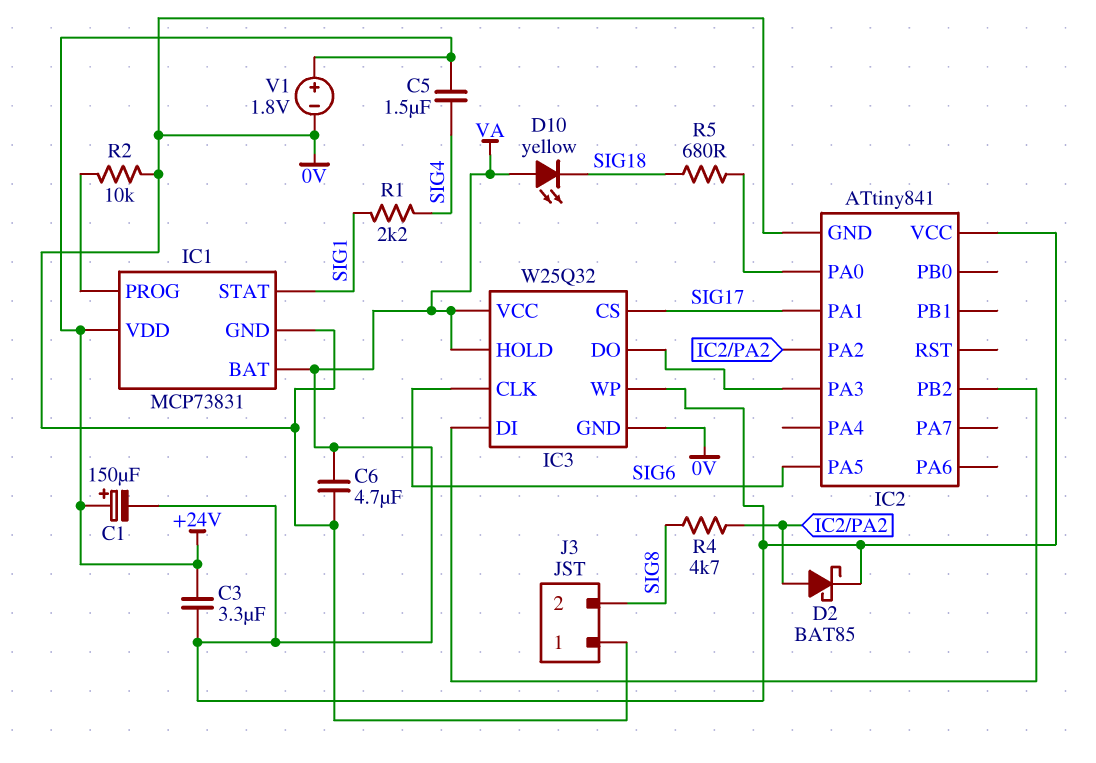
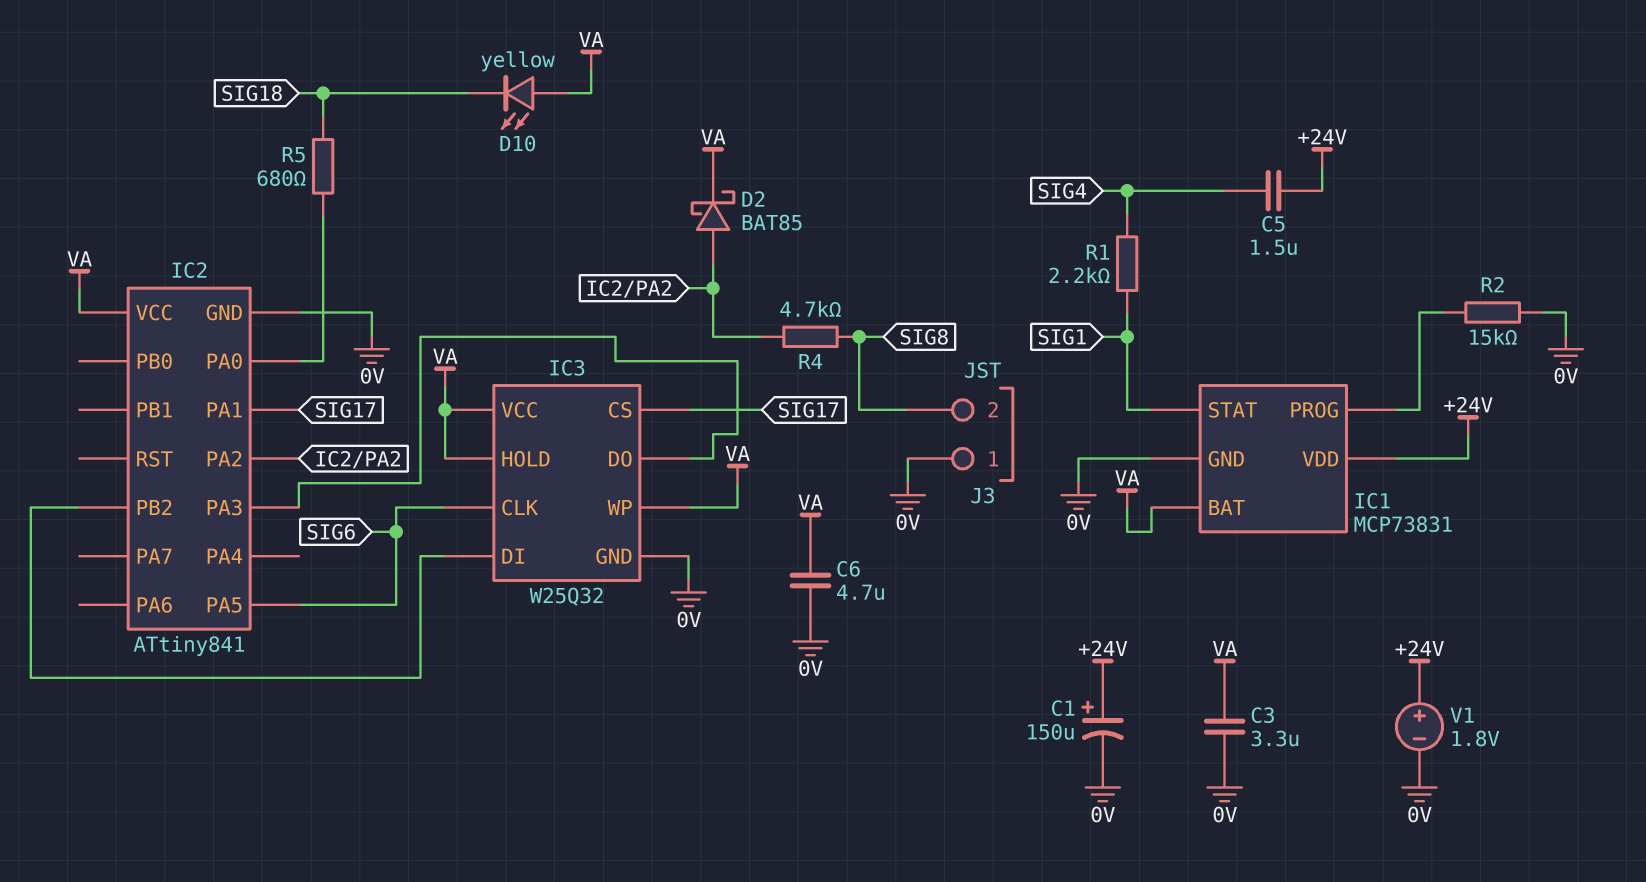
C1: 150uF (plus +24V, minus VA) -> 150uF (plus +24V, minus 0V)
C3: 3.3uF (+24V, VA) -> 3.3uF (0V, VA)
R2: 10k (0V, IC1/PROG) -> 15k (0V, IC1/PROG)

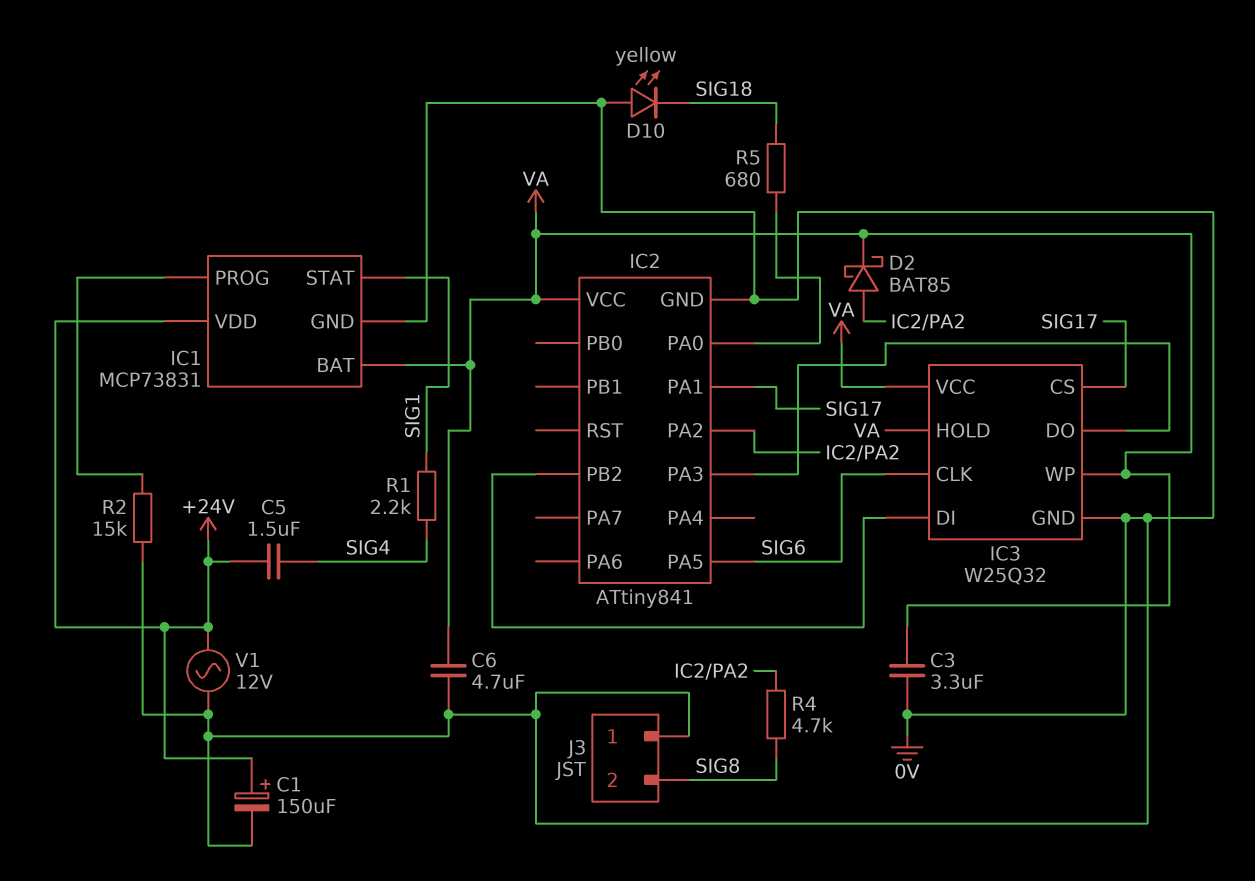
D10: LED yellow (A VA, K SIG18) -> LED yellow (A 0V, K SIG18)
V1: 1.8V (plus +24V, minus 0V) -> AC 12V (+24V, 0V)

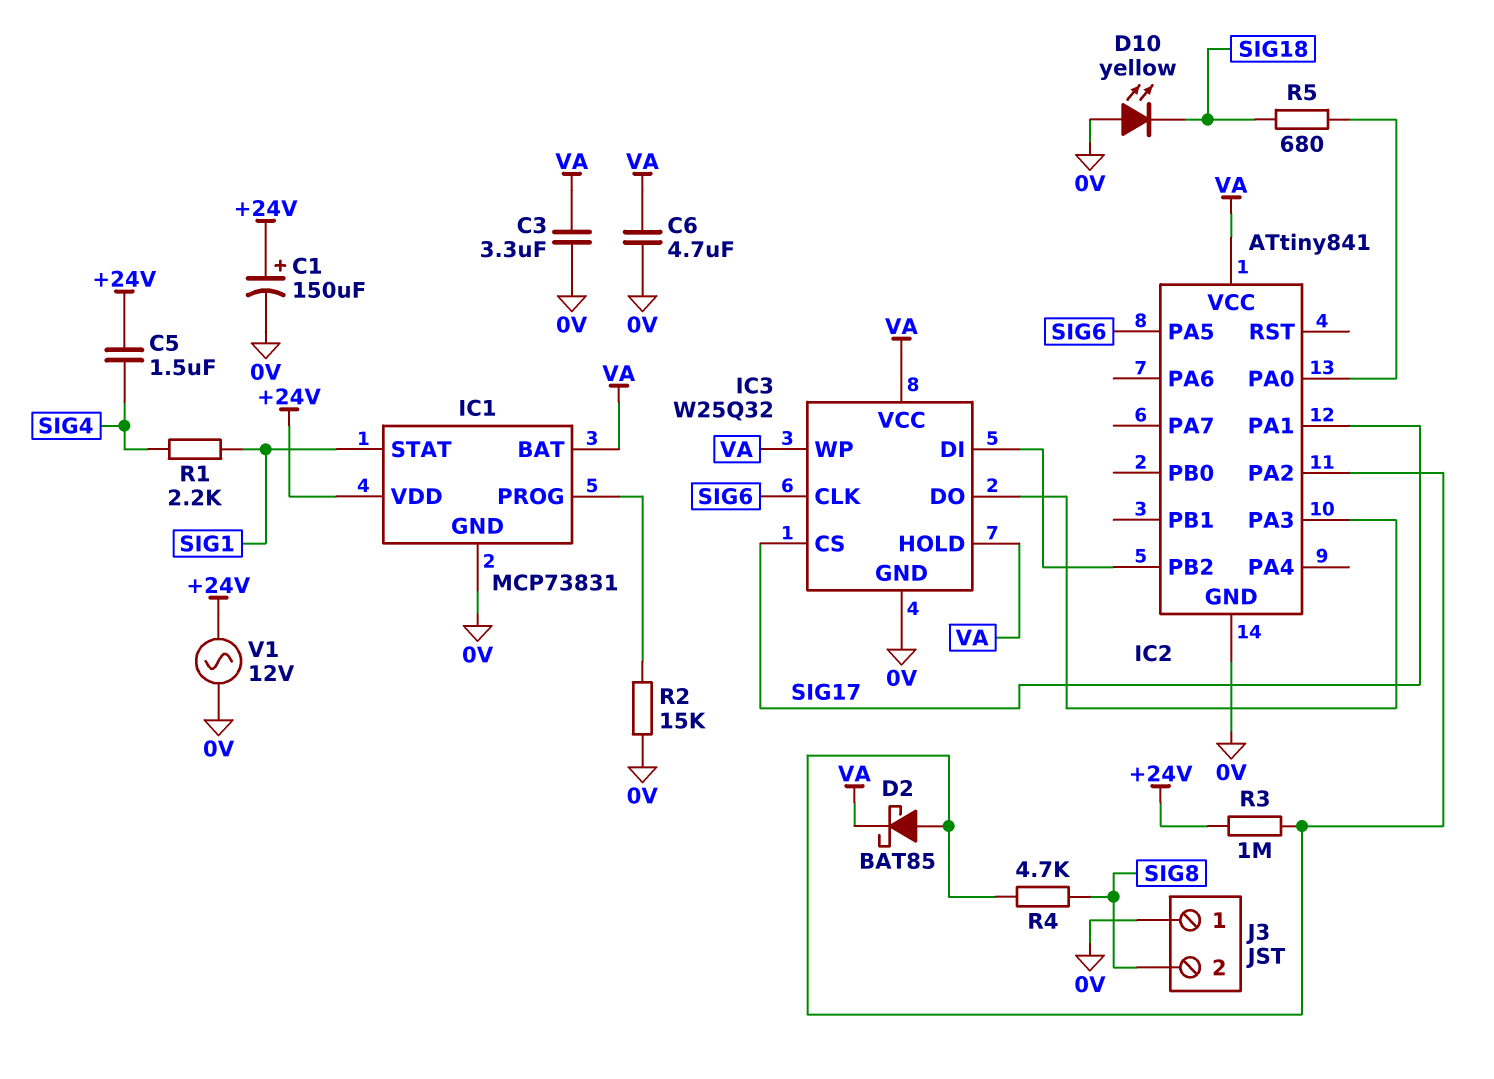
R3: none -> 1M (+24V, IC2/PA2)

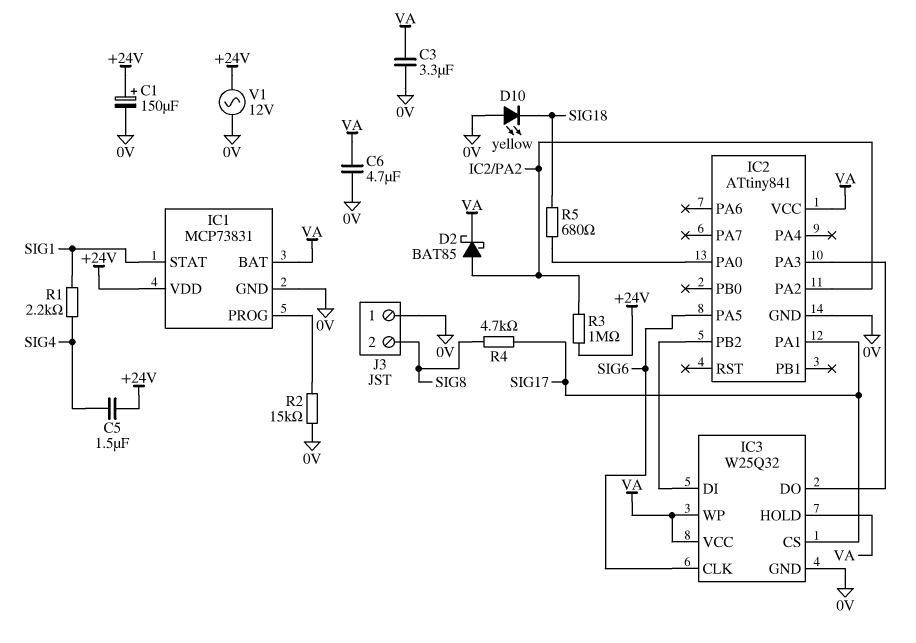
R4: 4.7k (IC2/PA2, SIG8) -> 4.7k (SIG8, SIG17)

